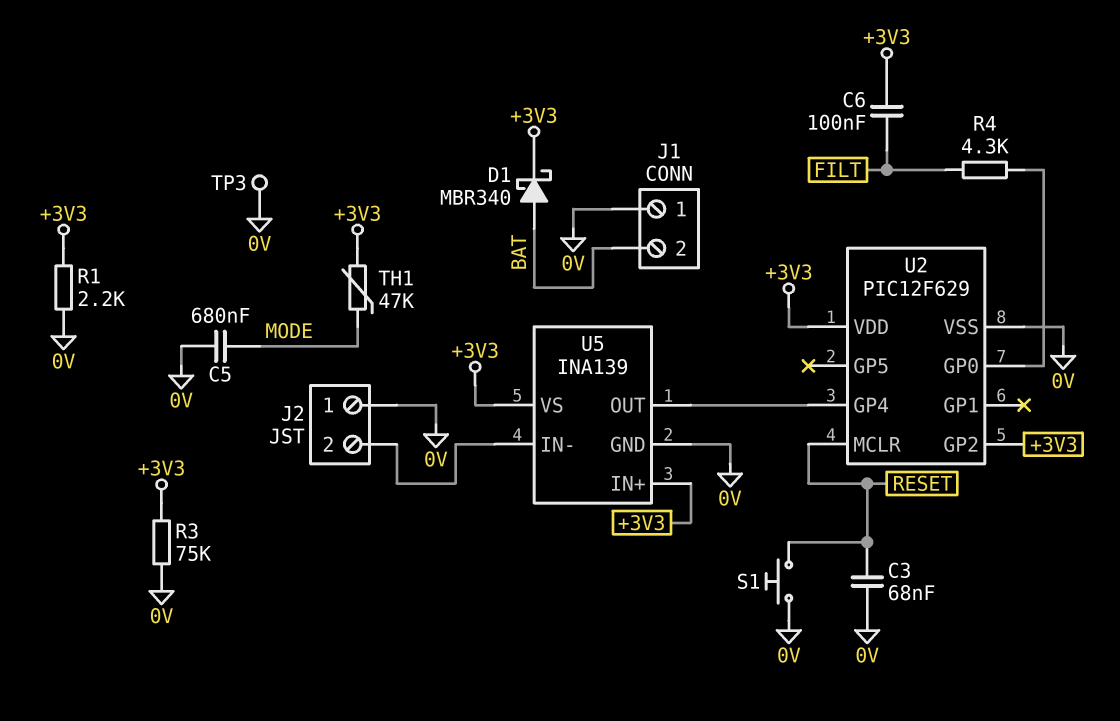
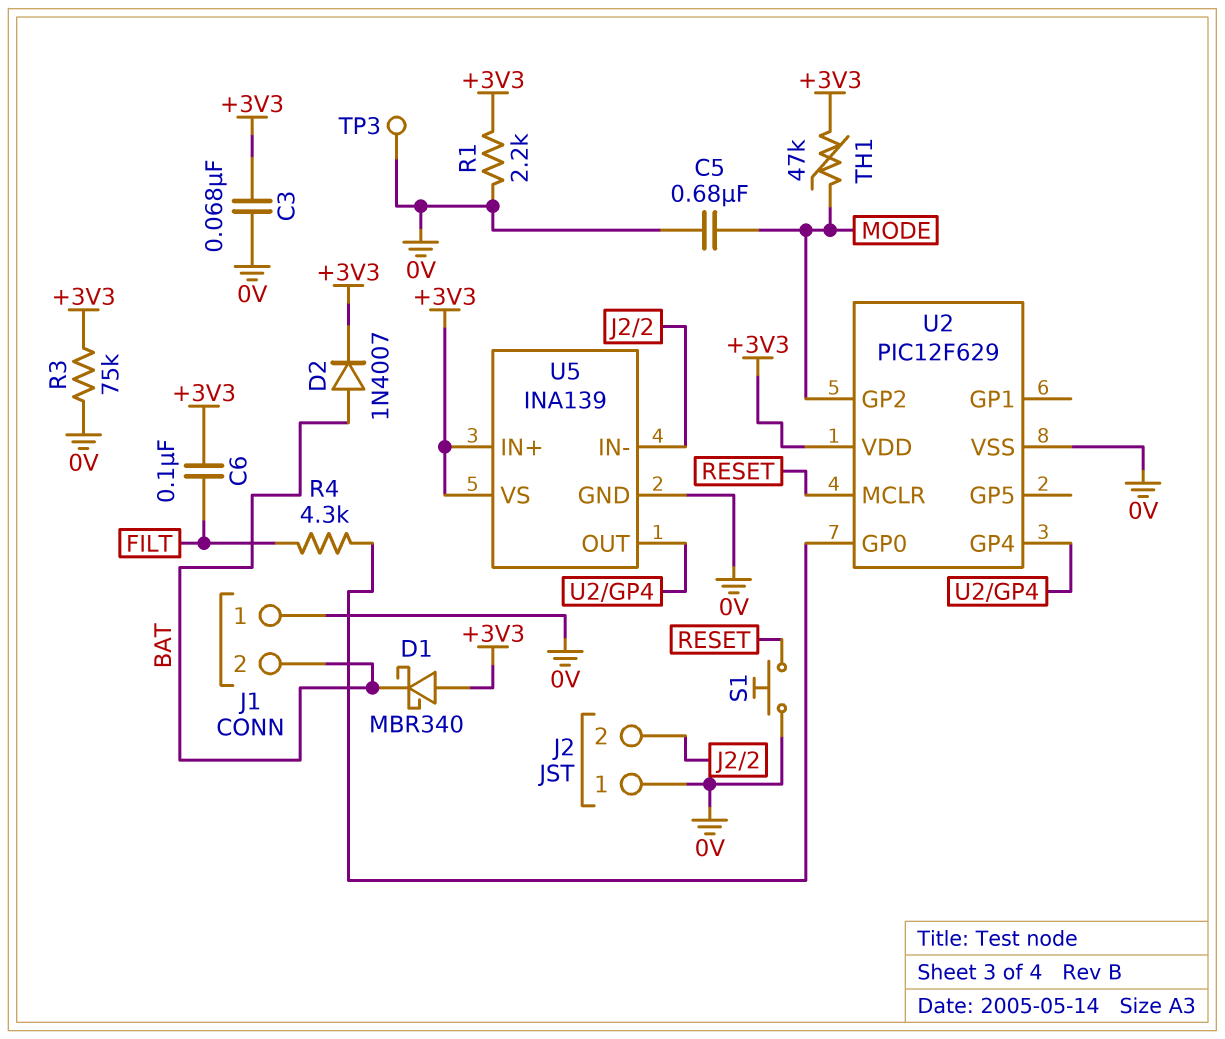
C3: 68nF (0V, RESET) -> 68nF (+3V3, 0V)
D1: schottky MBR340 (A BAT, K +3V3) -> schottky MBR340 (A +3V3, K BAT)
D2: none -> diode 1N4007 (A BAT, K +3V3)
U2 pin GP2: +3V3 -> MODE

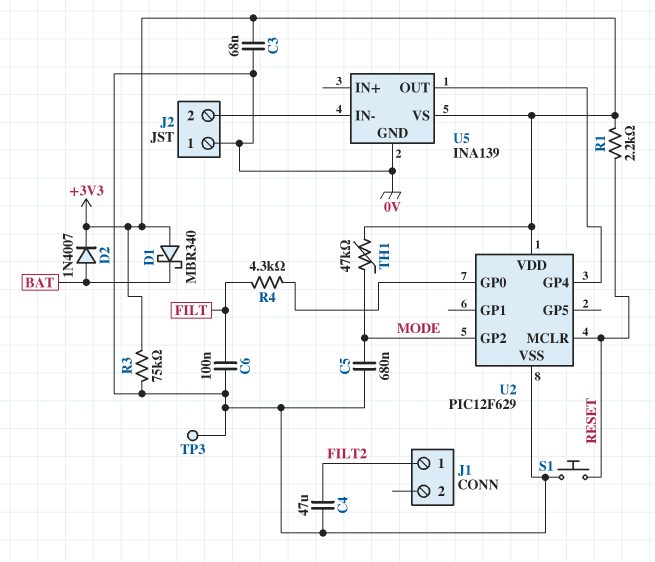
C4: none -> 47uF (0V, FILT2)
C6: 100nF (+3V3, FILT) -> 100nF (0V, FILT)
J1 pin 1: 0V -> FILT2
J1 pin 2: BAT -> none
R1: 2.2k (+3V3, 0V) -> 2.2k (+3V3, RESET)
U5 pin IN+: +3V3 -> none

